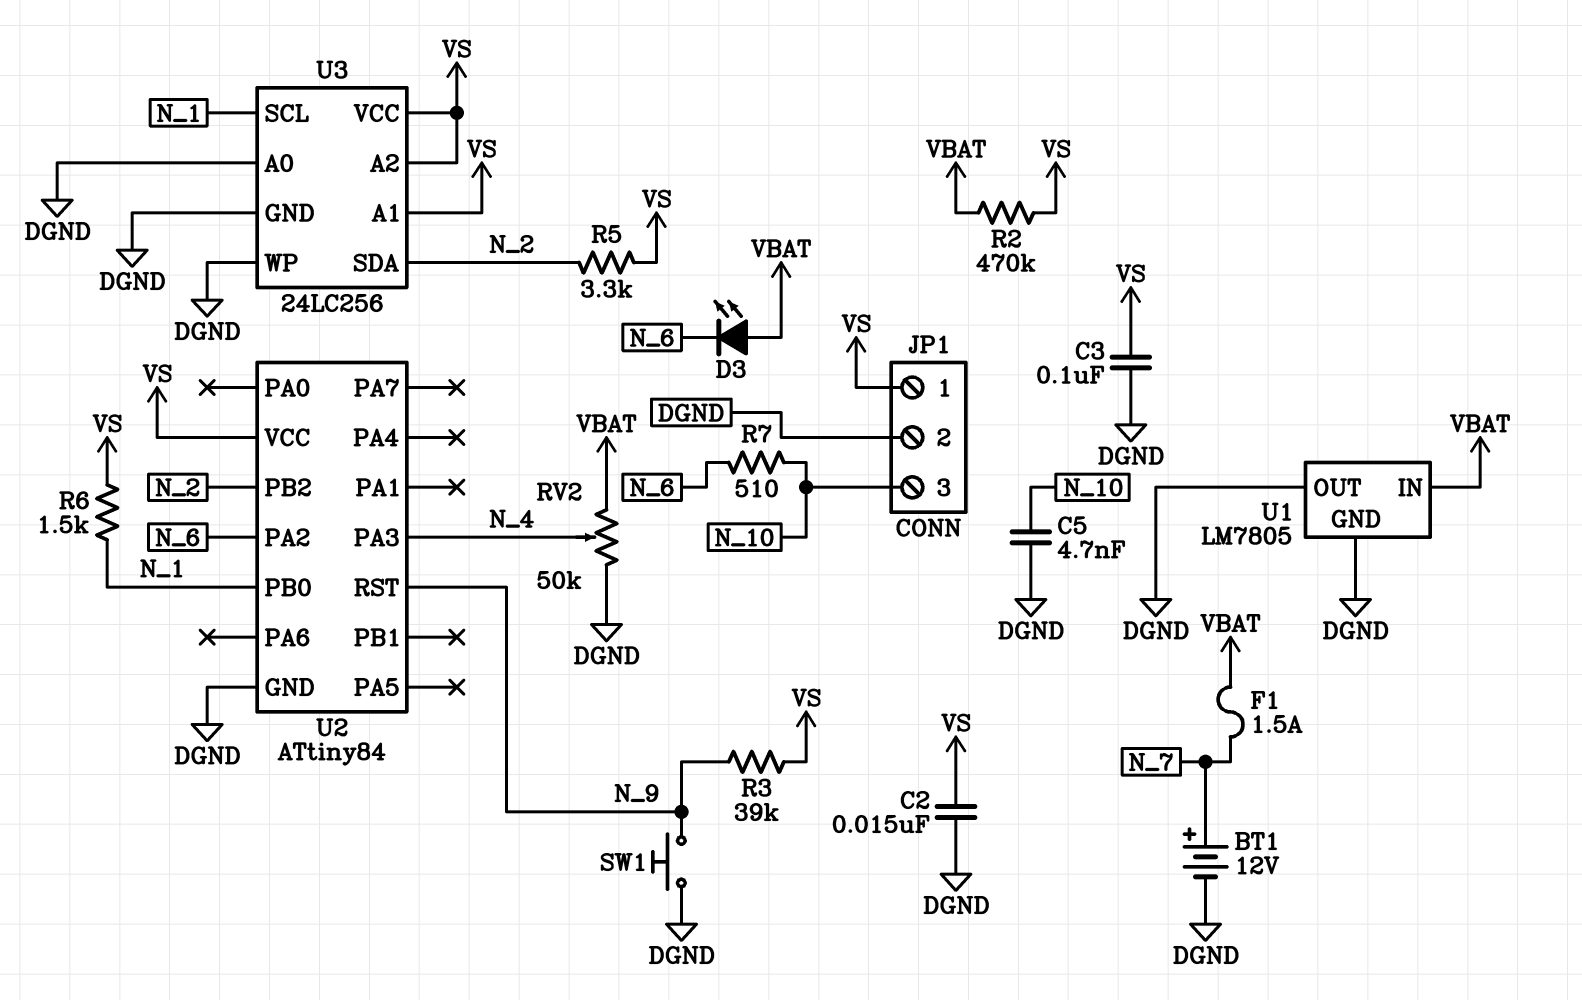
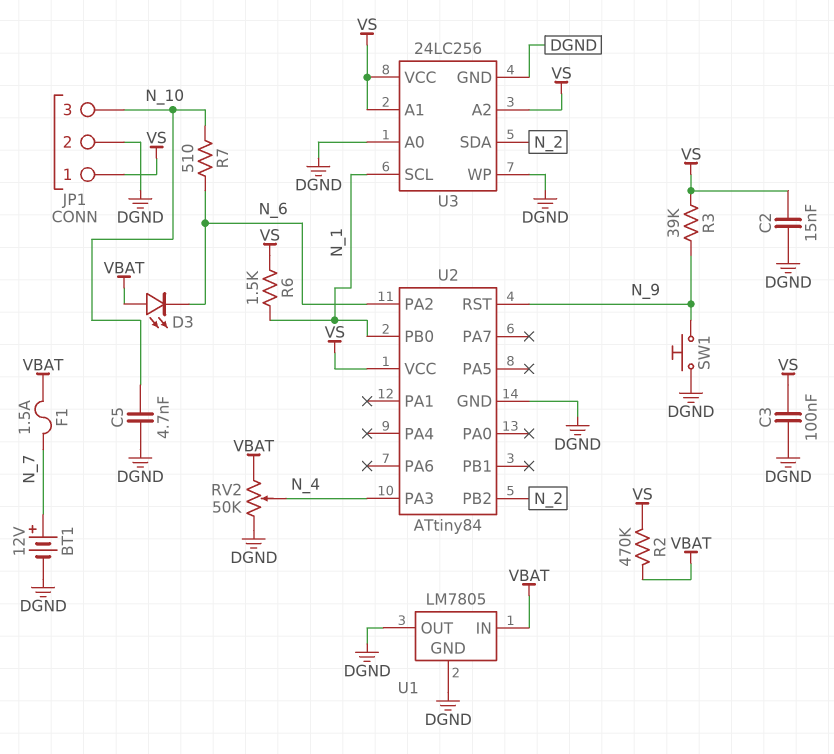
R5: 3.3k (N_2, VS) -> none

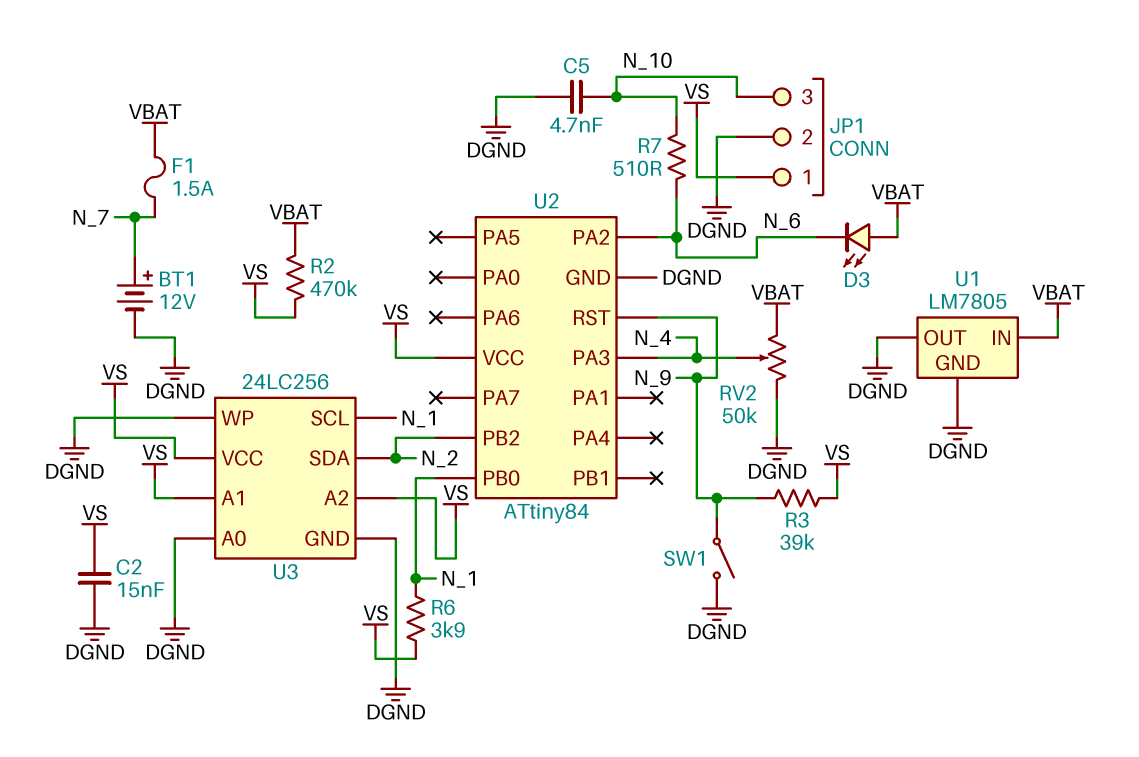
C3: 100nF (DGND, VS) -> none
R6: 1.5k (N_1, VS) -> 3.9k (N_1, VS)
SW1: button (DGND, N_9) -> switch (DGND, N_9)

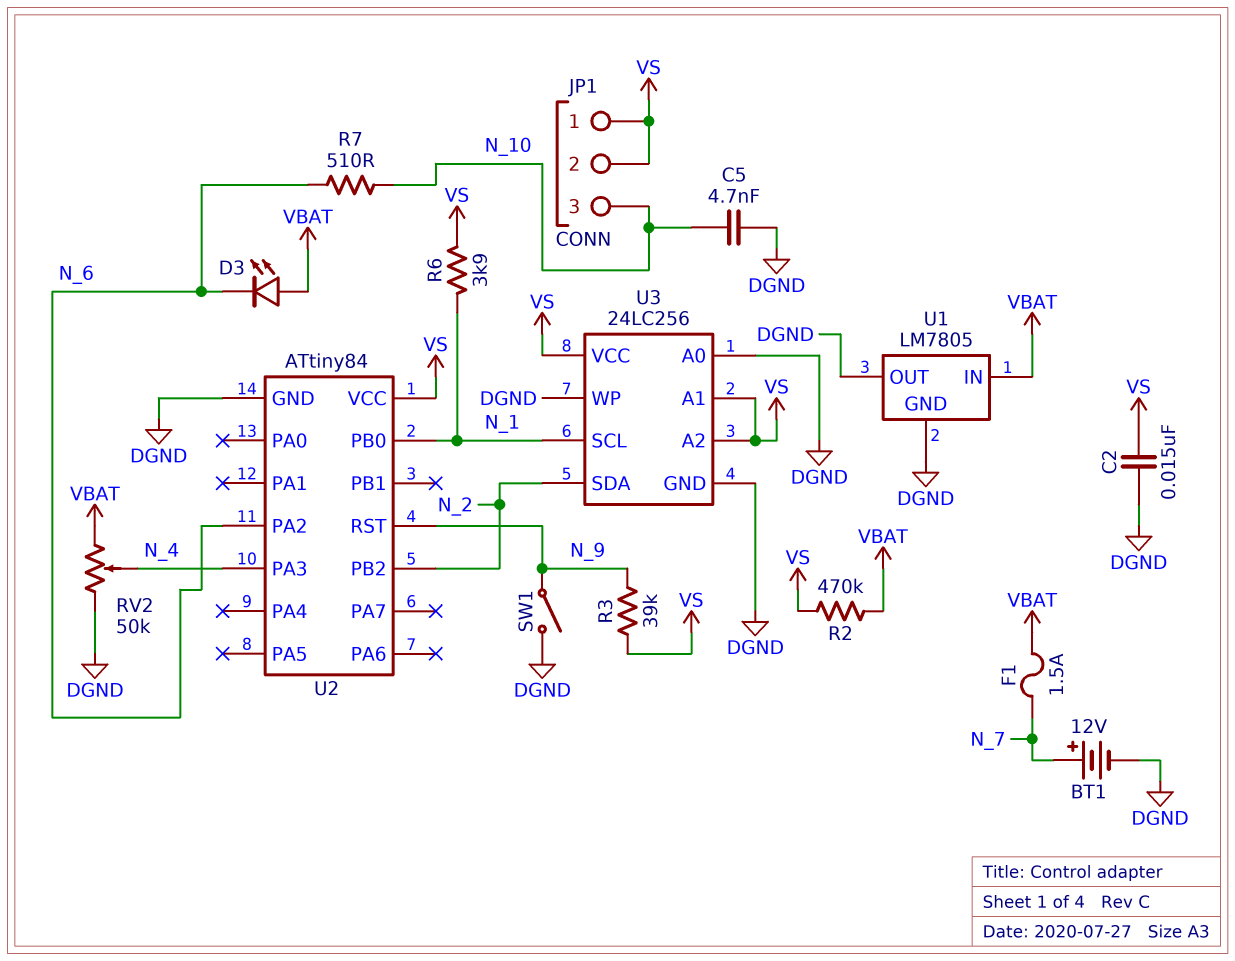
JP1 pin 2: DGND -> VS

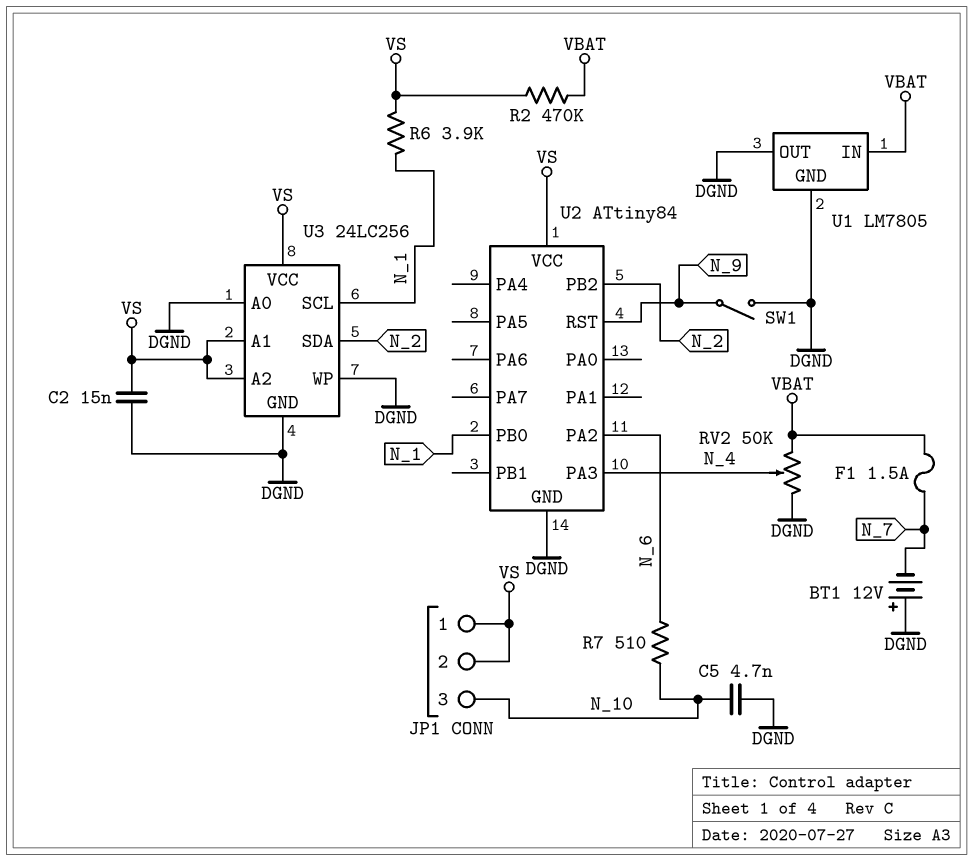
BT1: 12V (plus N_7, minus DGND) -> 12V (plus DGND, minus N_7)
D3: LED (A VBAT, K N_6) -> none
R3: 39k (N_9, VS) -> none

